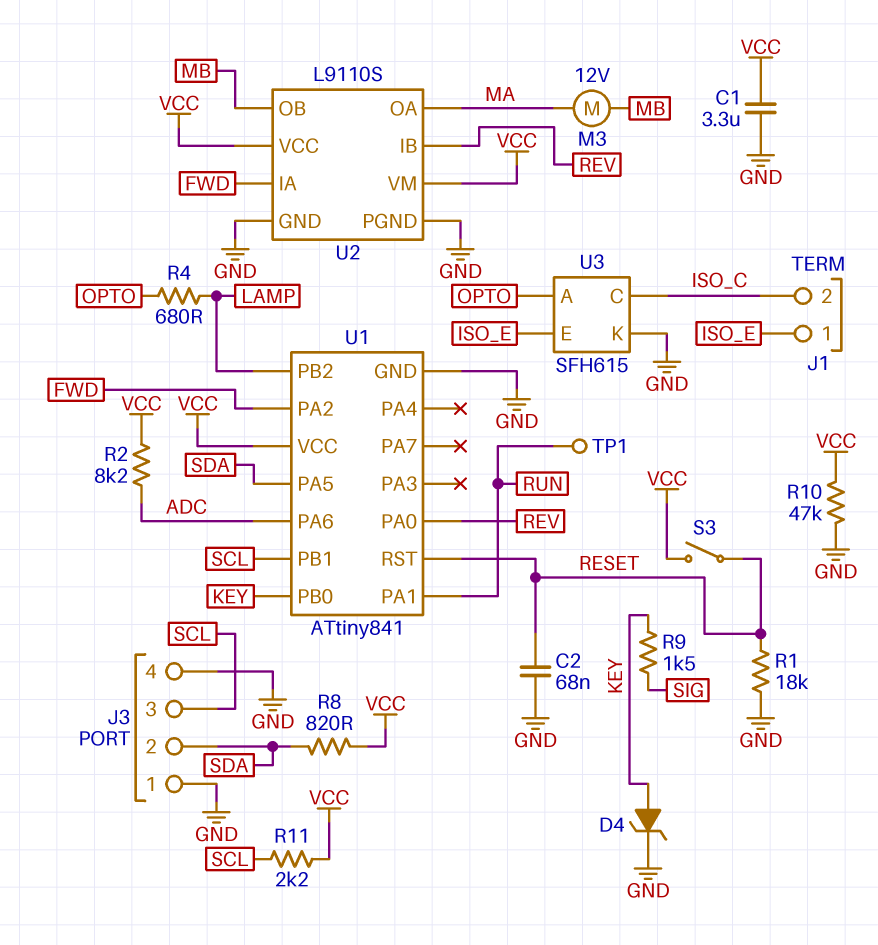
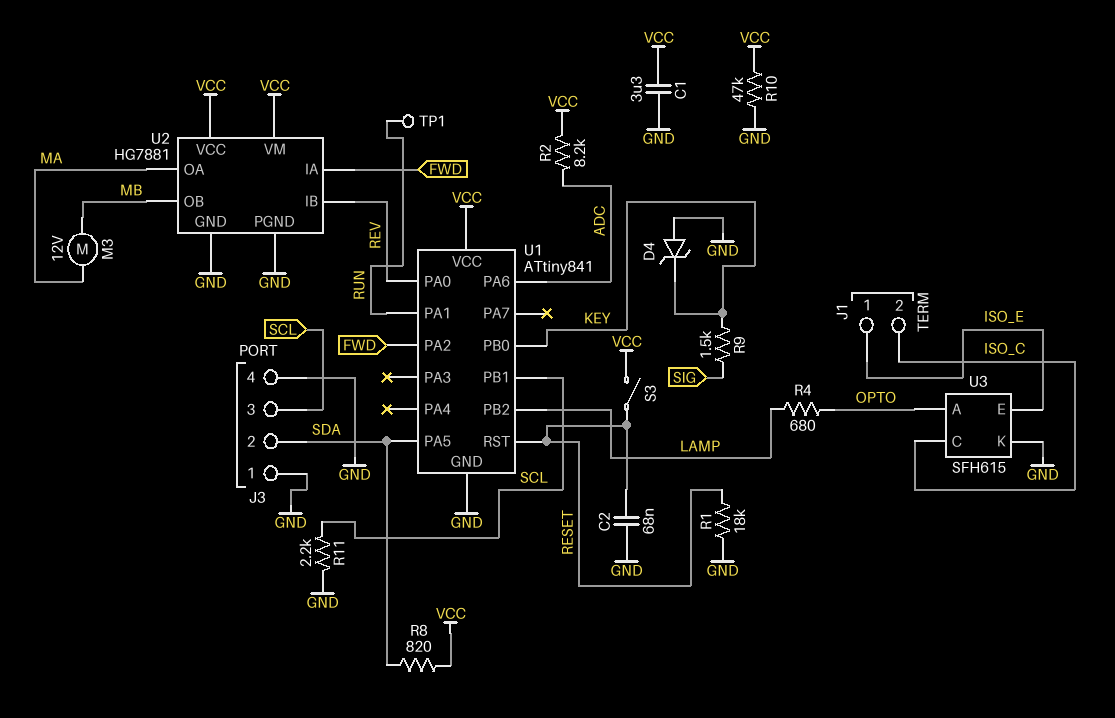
D4: zener (A KEY, K GND) -> zener (A GND, K KEY)
R11: 2.2k (SCL, VCC) -> 2.2k (GND, SCL)
U2: L9110S -> HG7881

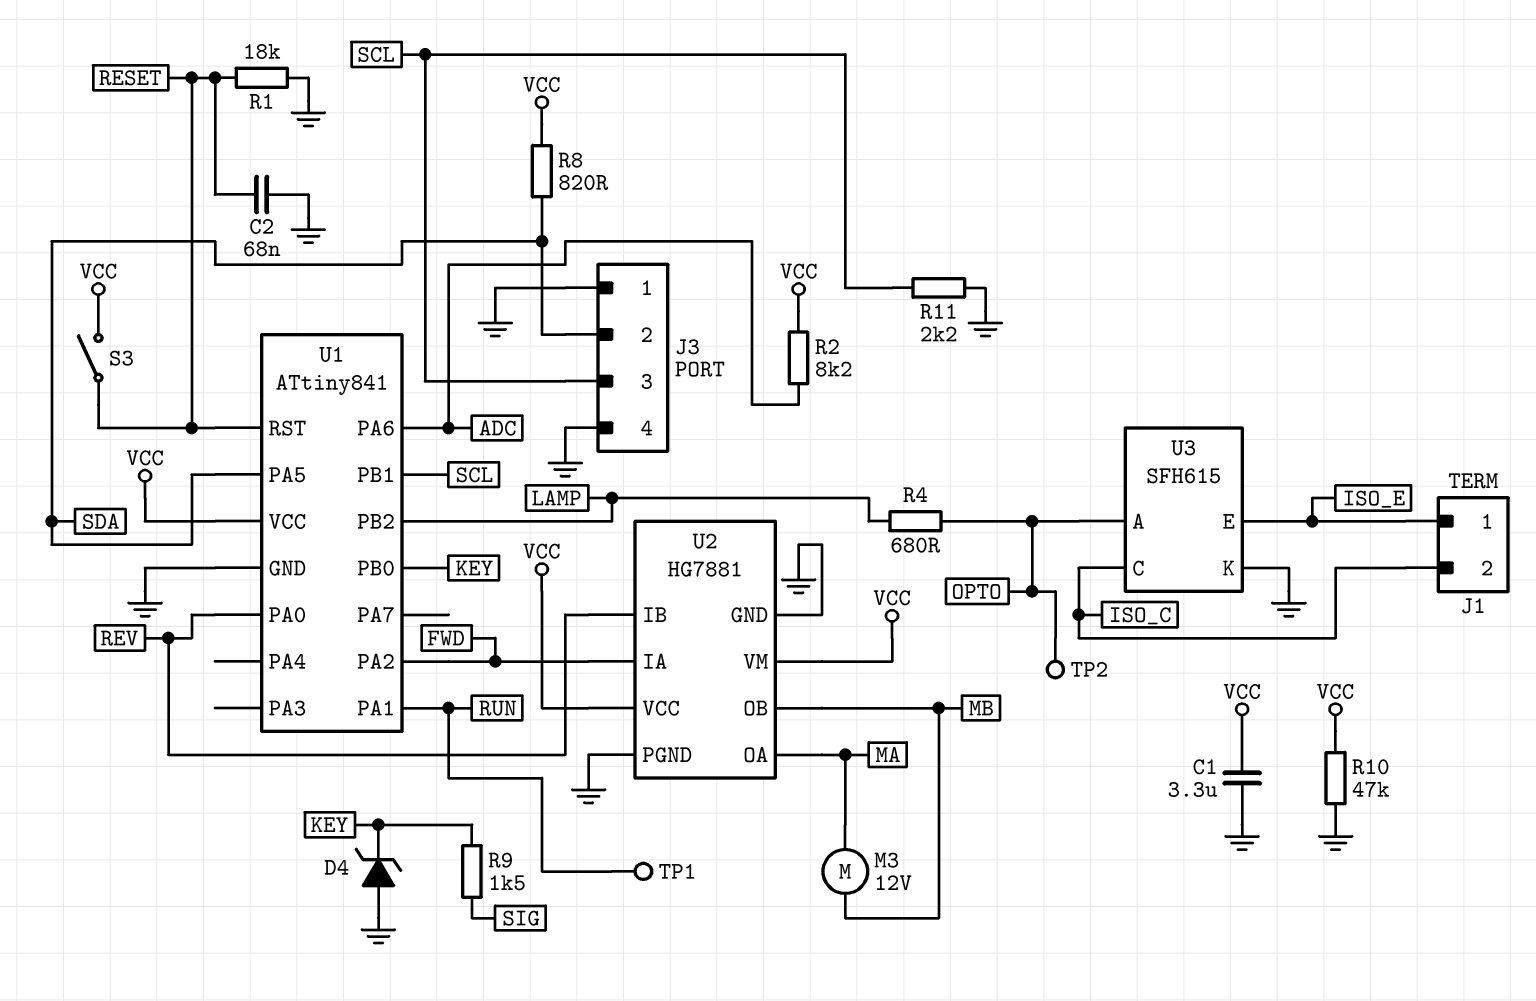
TP2: none -> test point (OPTO)

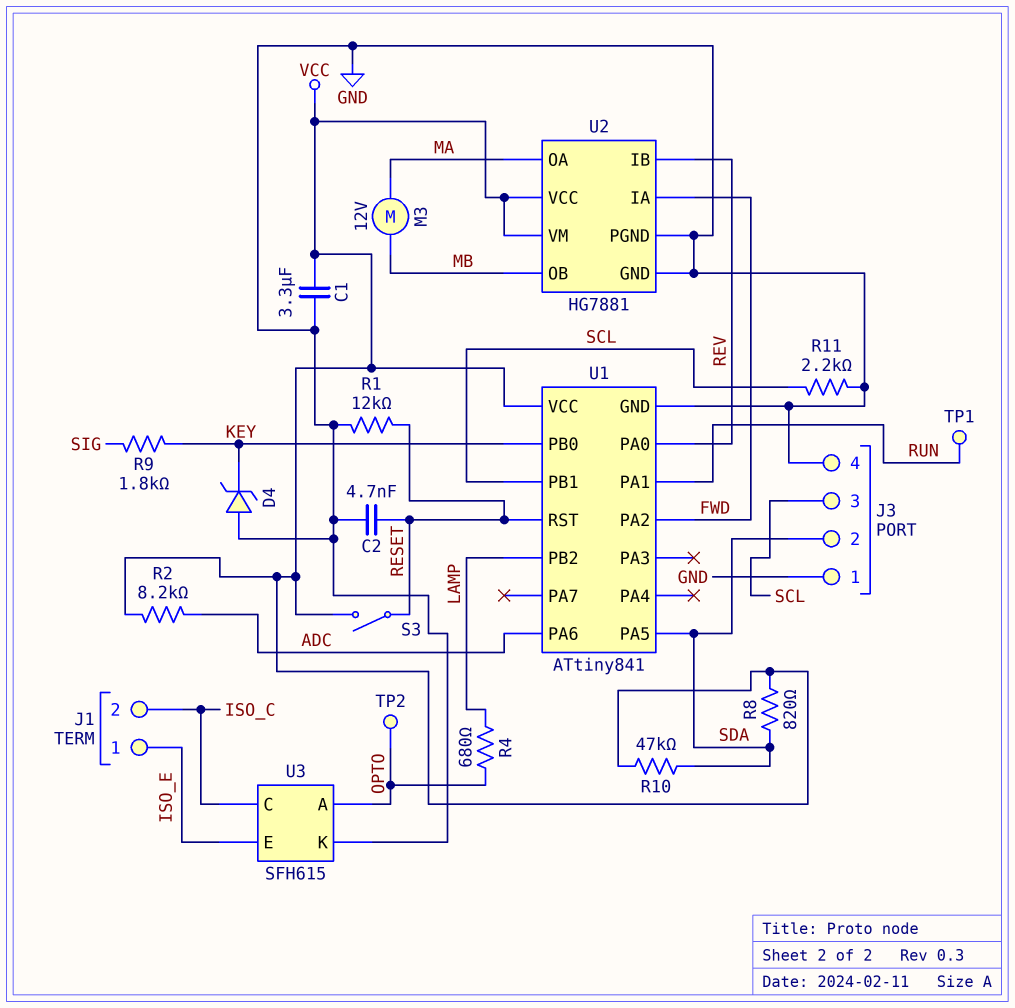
C2: 68nF (GND, RESET) -> 4.7nF (GND, RESET)
R1: 18k (GND, RESET) -> 12k (GND, RESET)
R9: 1.5k (KEY, SIG) -> 1.8k (KEY, SIG)
R10: 47k (GND, VCC) -> 47k (SDA, VCC)

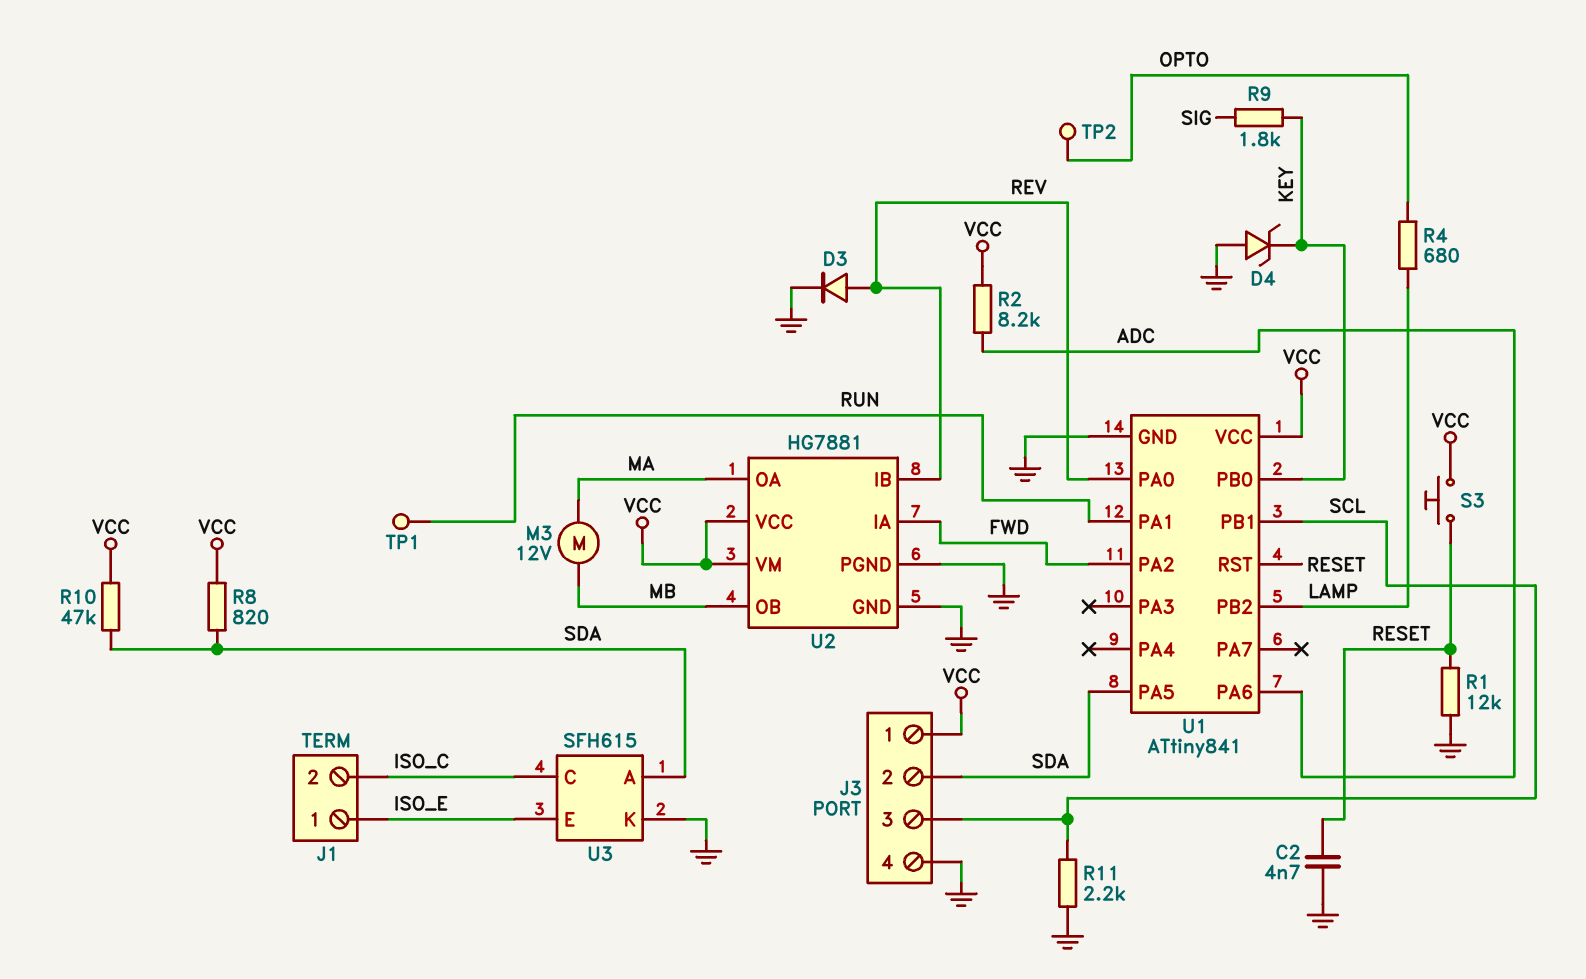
C1: 3.3uF (GND, VCC) -> none
D3: none -> diode (A REV, K GND)
J3 pin 1: GND -> VCC
S3: switch (RESET, VCC) -> button (RESET, VCC)
U3 pin A: OPTO -> SDA

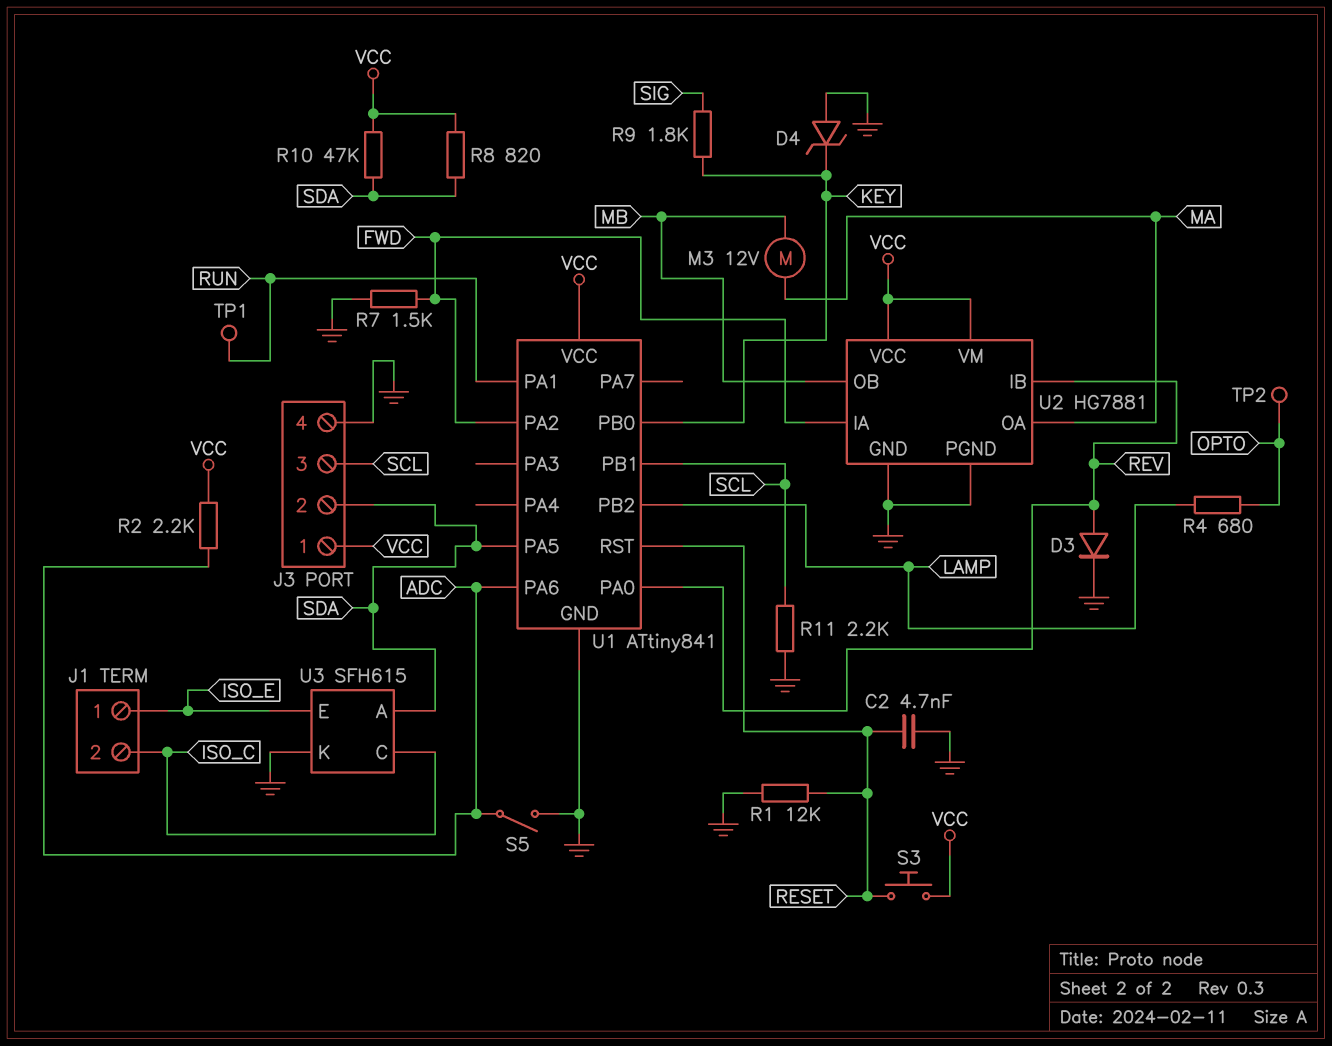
R2: 8.2k (ADC, VCC) -> 2.2k (ADC, VCC)
R7: none -> 1.5k (FWD, GND)
S5: none -> switch (ADC, GND)

